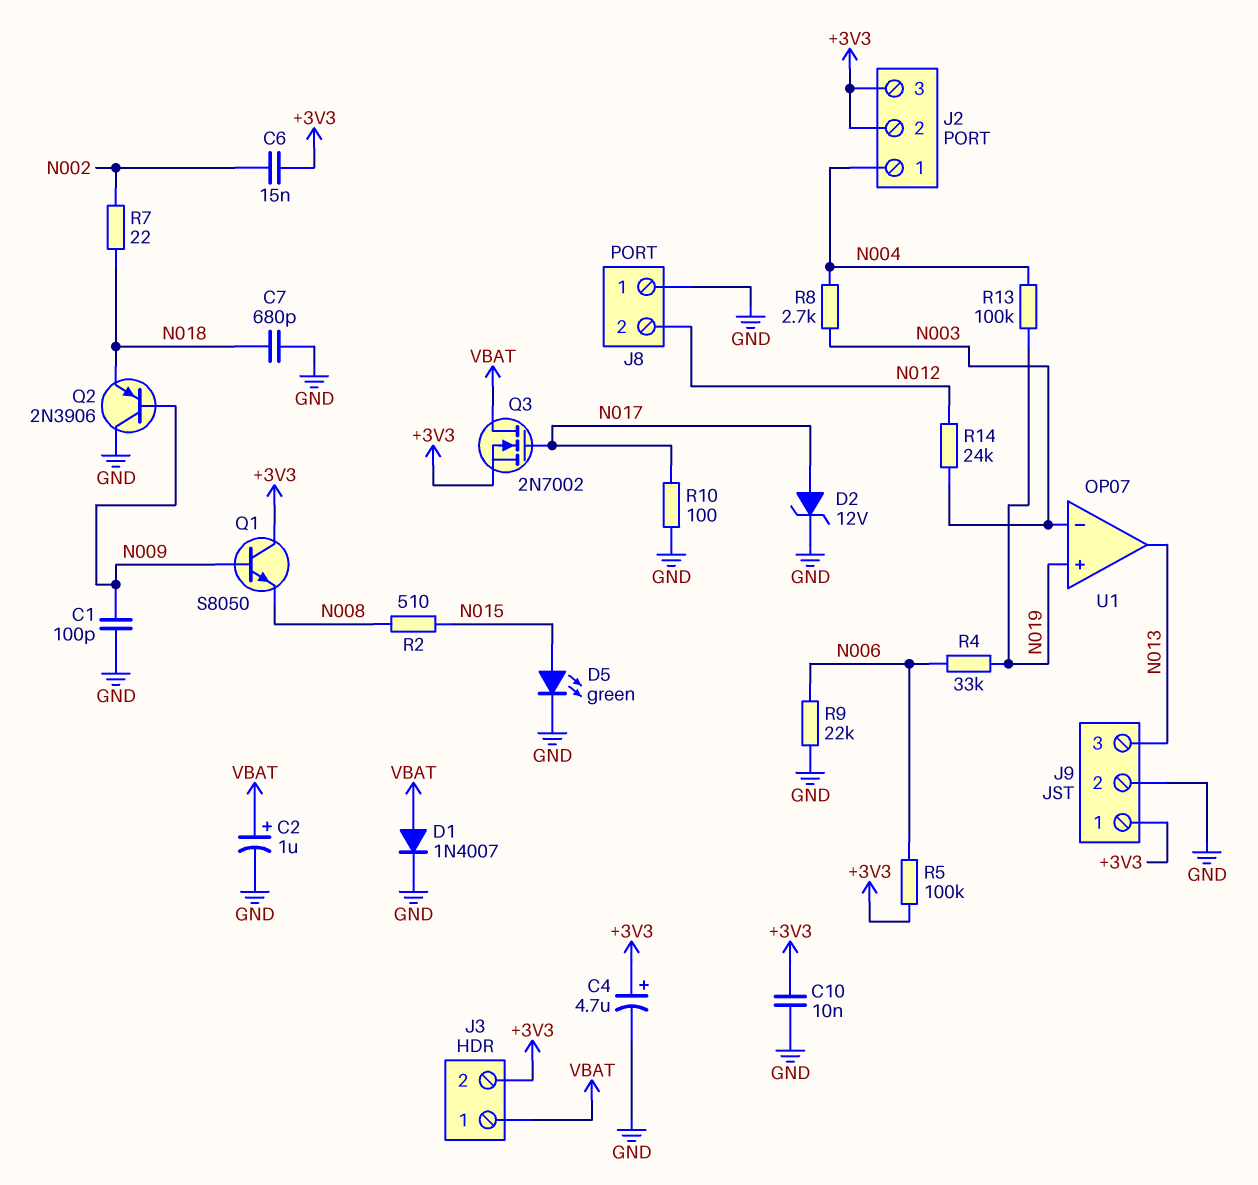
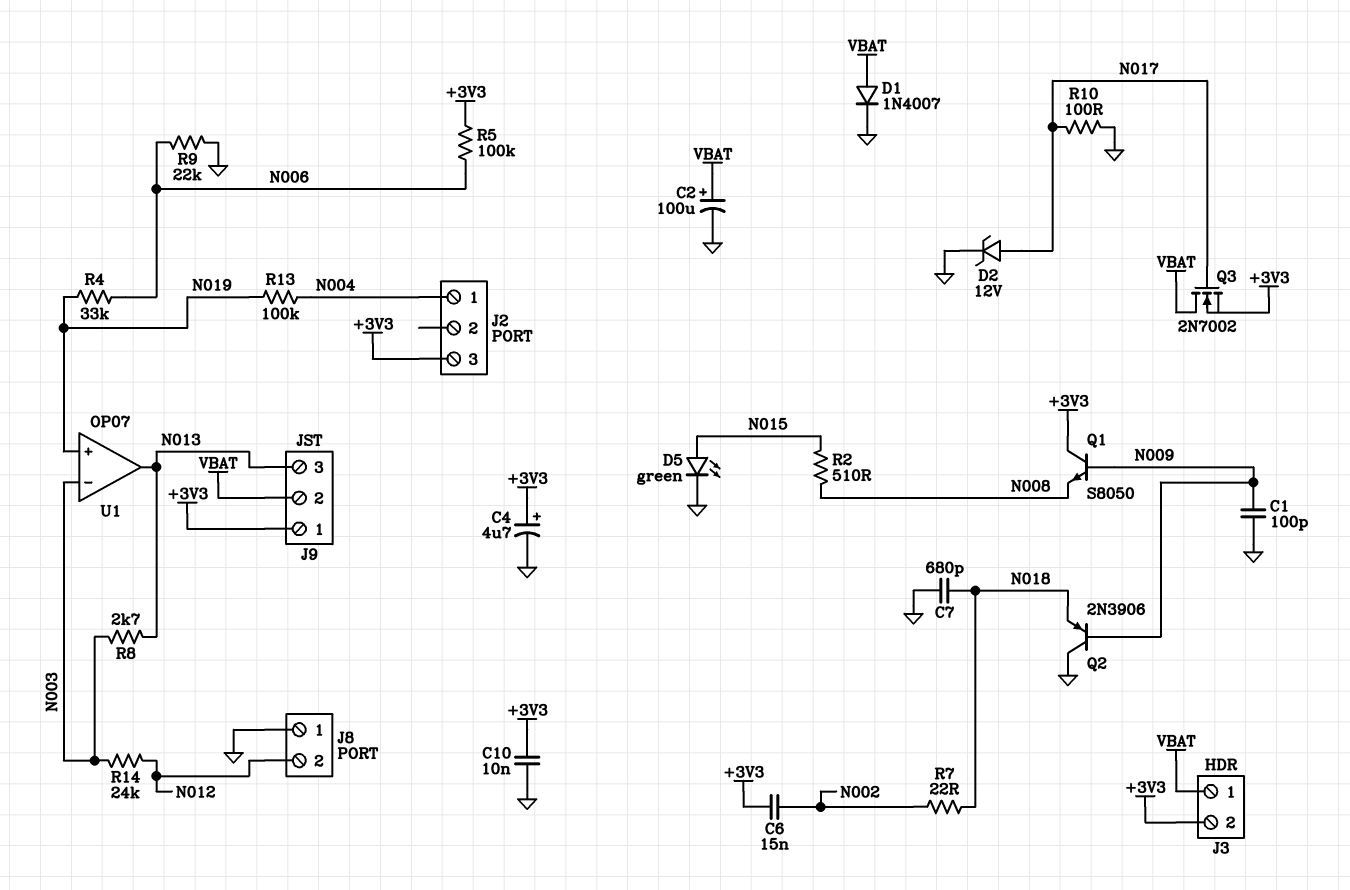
C2: 1uF (plus VBAT, minus GND) -> 100uF (plus VBAT, minus GND)
J2 pin 2: +3V3 -> none
J9 pin 2: GND -> VBAT
R8: 2.7k (N003, N004) -> 2.7k (N003, N013)

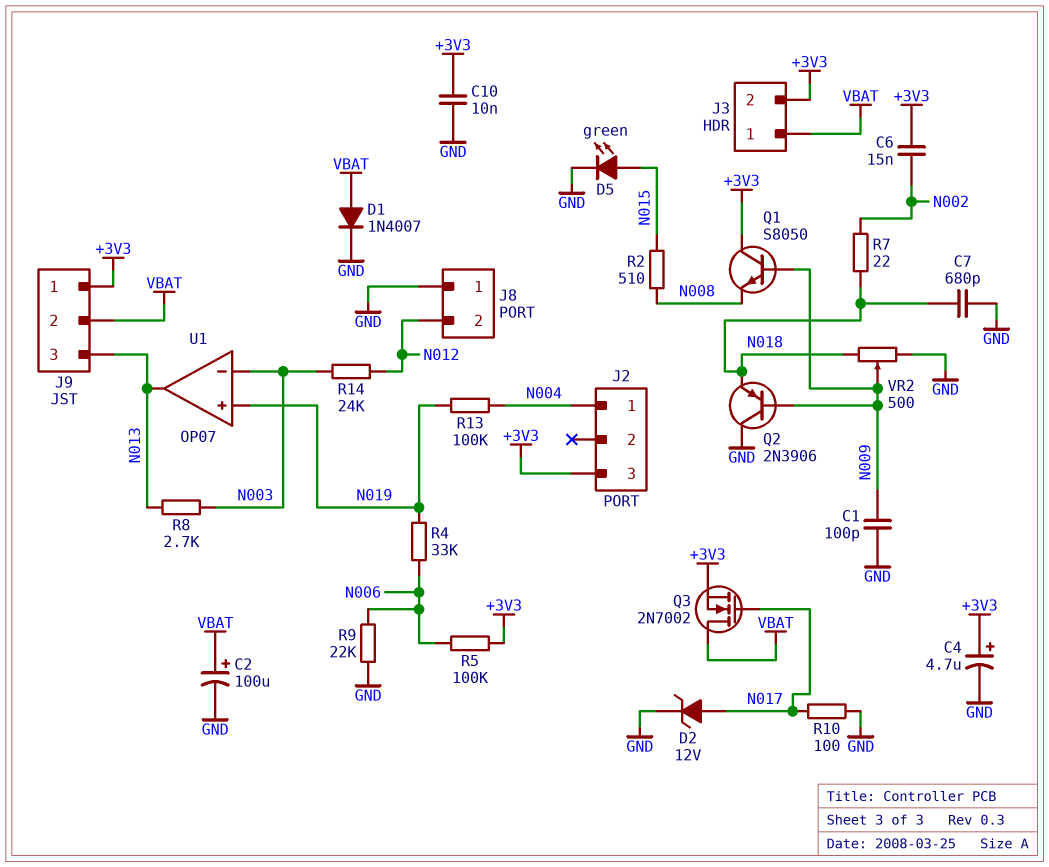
VR2: none -> 500 (GND, N018, wiper N009)

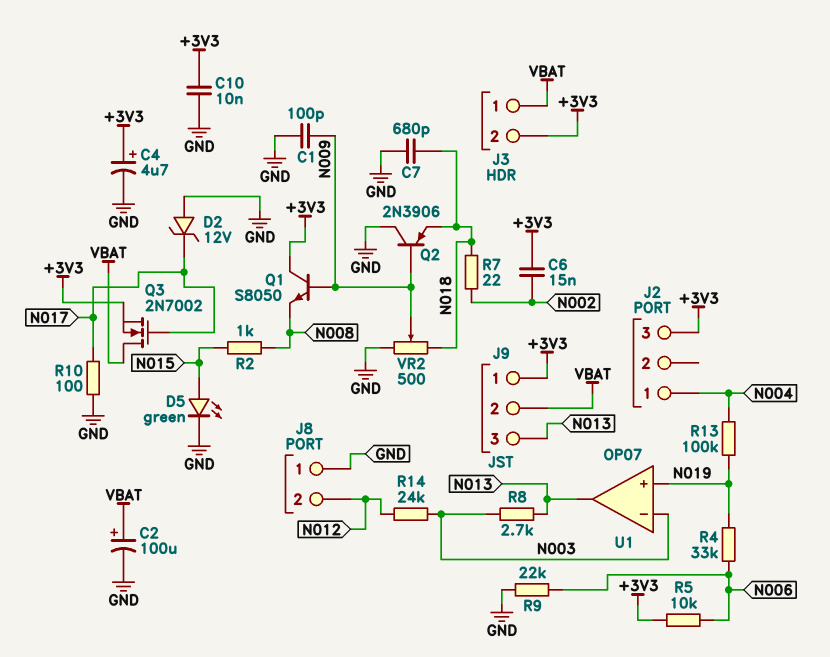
D1: diode 1N4007 (A VBAT, K GND) -> none
D2: zener 12V (A N017, K GND) -> zener 12V (A GND, K N017)
R2: 510 (N008, N015) -> 1k (N008, N015)
R5: 100k (+3V3, N006) -> 10k (+3V3, N006)

